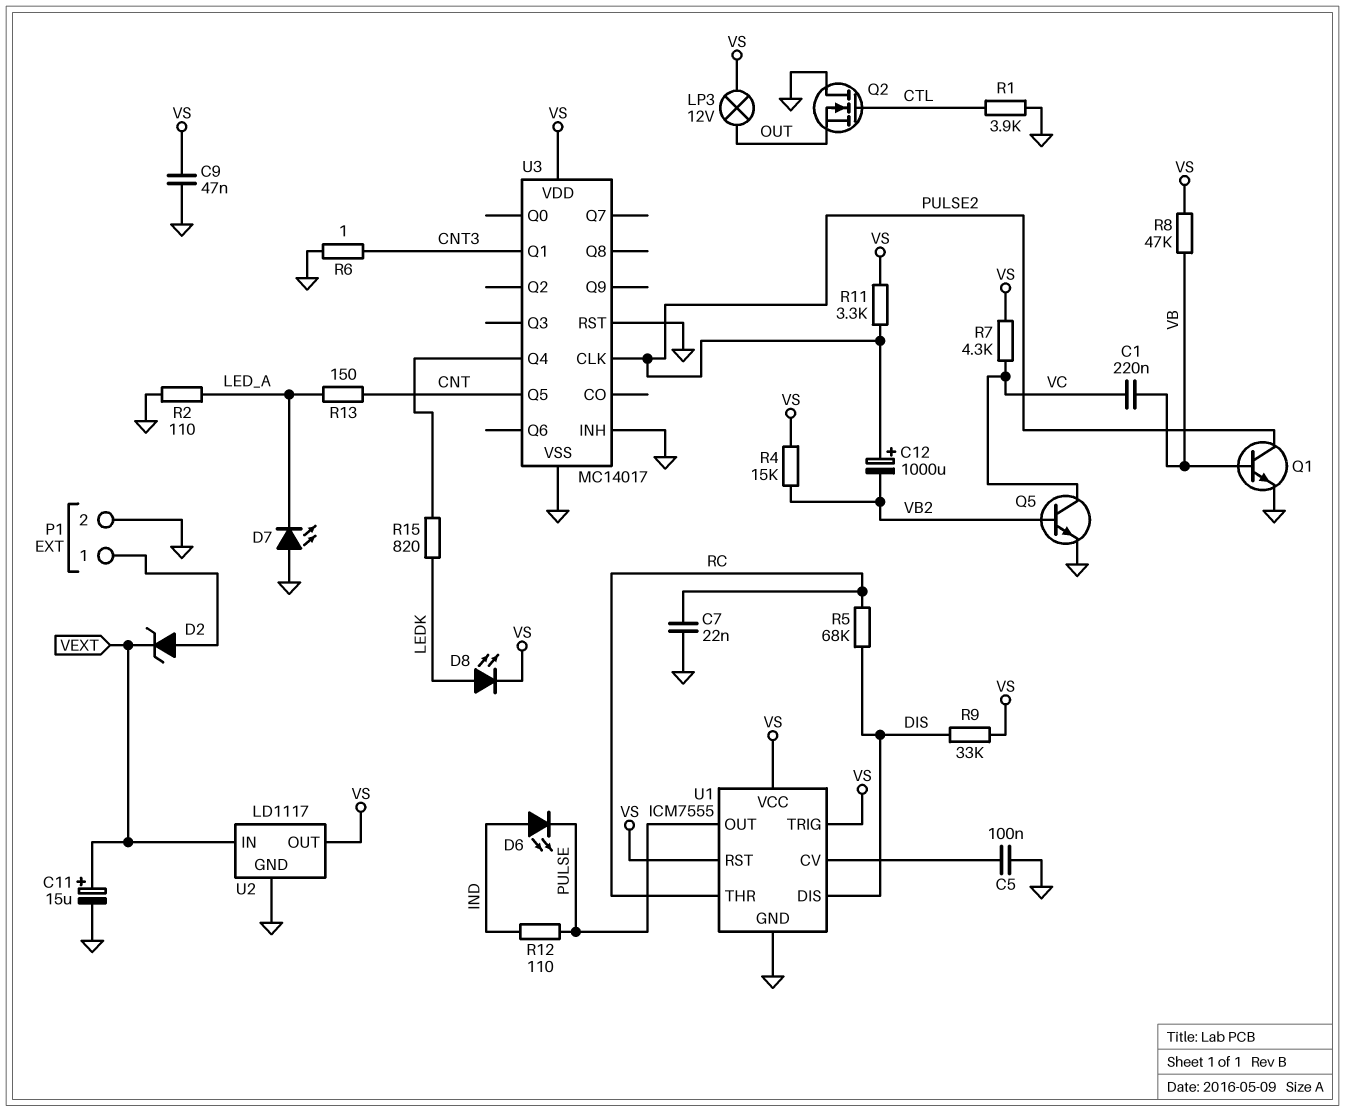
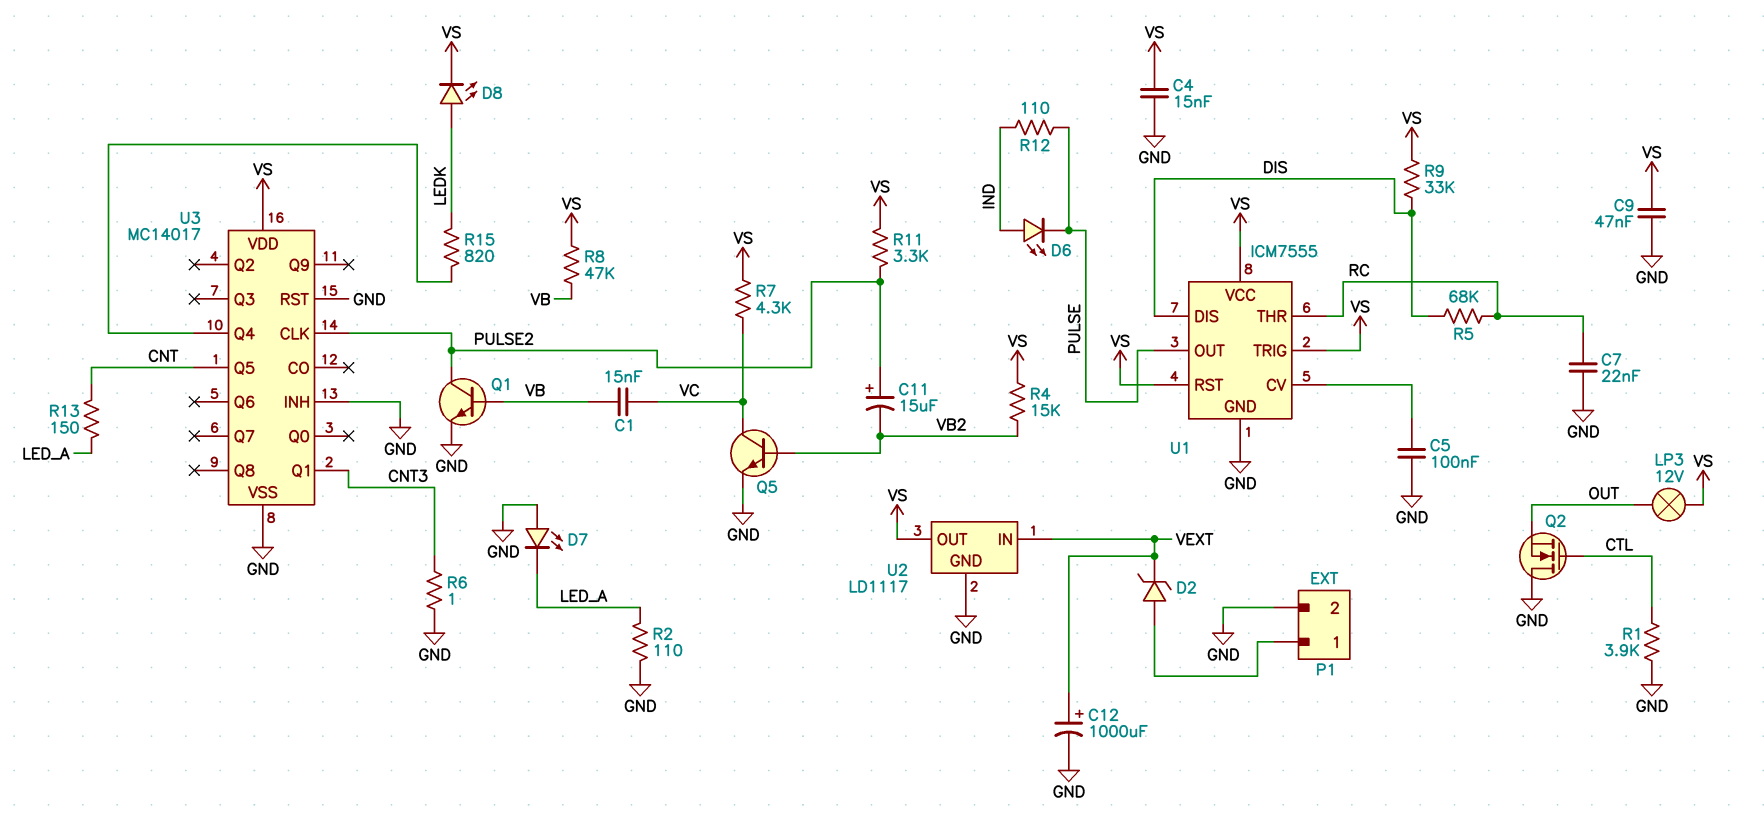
C1: 220nF (VB, VC) -> 15nF (VB, VC)
C4: none -> 15nF (GND, VS)
C11: 15uF (plus VEXT, minus GND) -> 15uF (plus PULSE2, minus VB2)
C12: 1000uF (plus PULSE2, minus VB2) -> 1000uF (plus VEXT, minus GND)

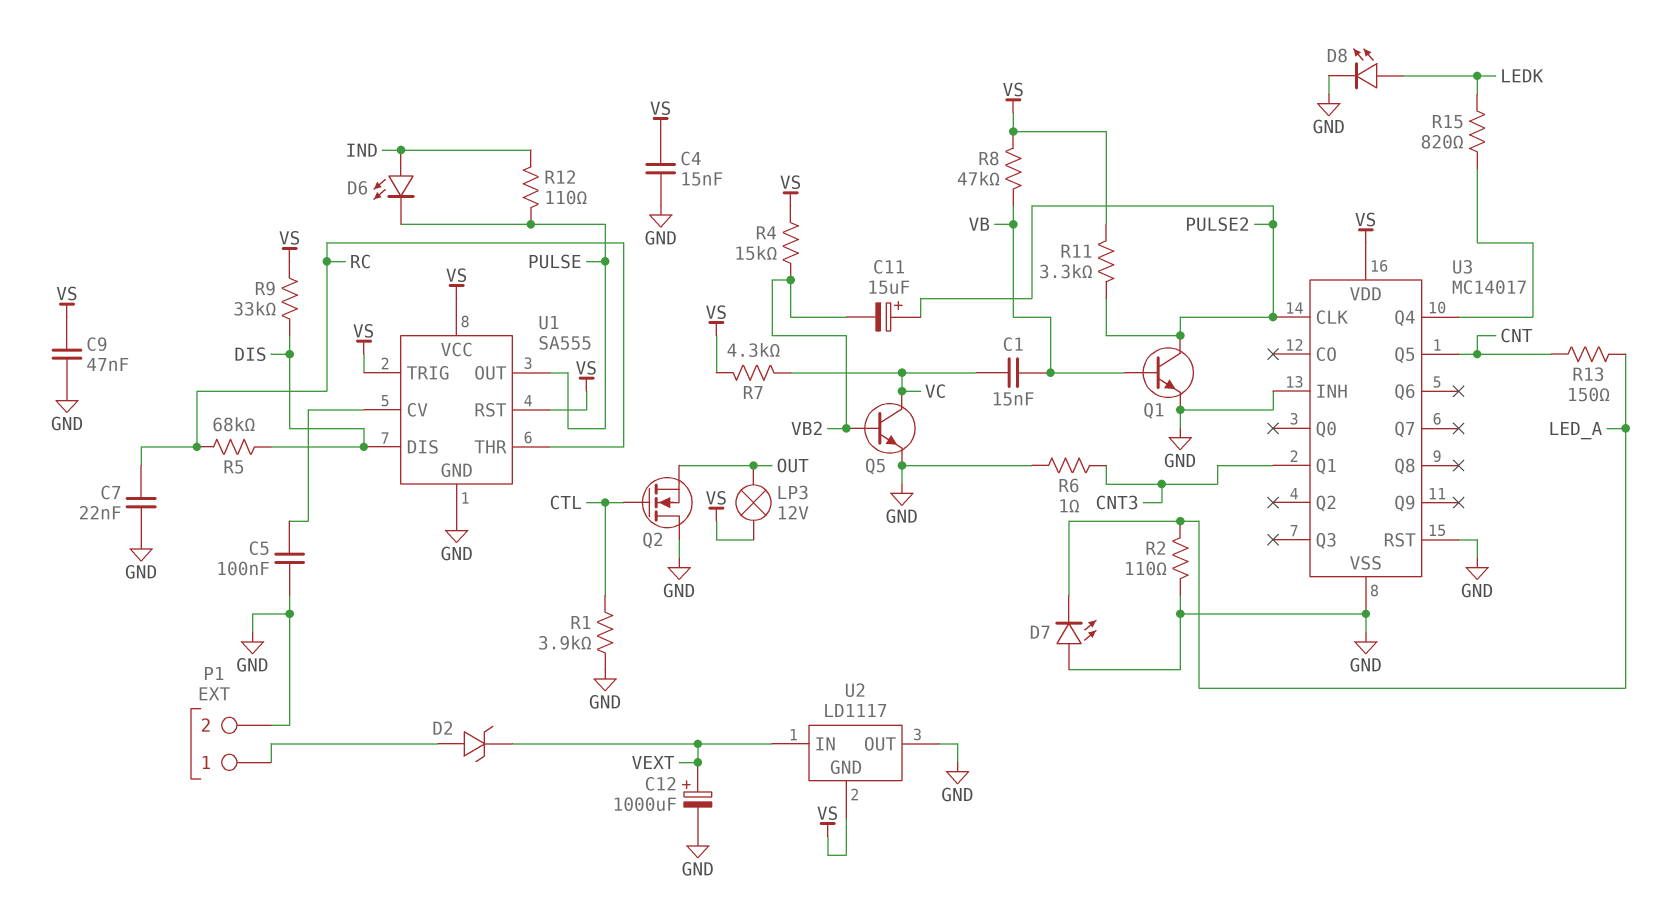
D8: LED (A LEDK, K VS) -> LED (A LEDK, K GND)
U1: ICM7555 -> SA555
U2 pin GND: GND -> VS
U2 pin OUT: VS -> GND

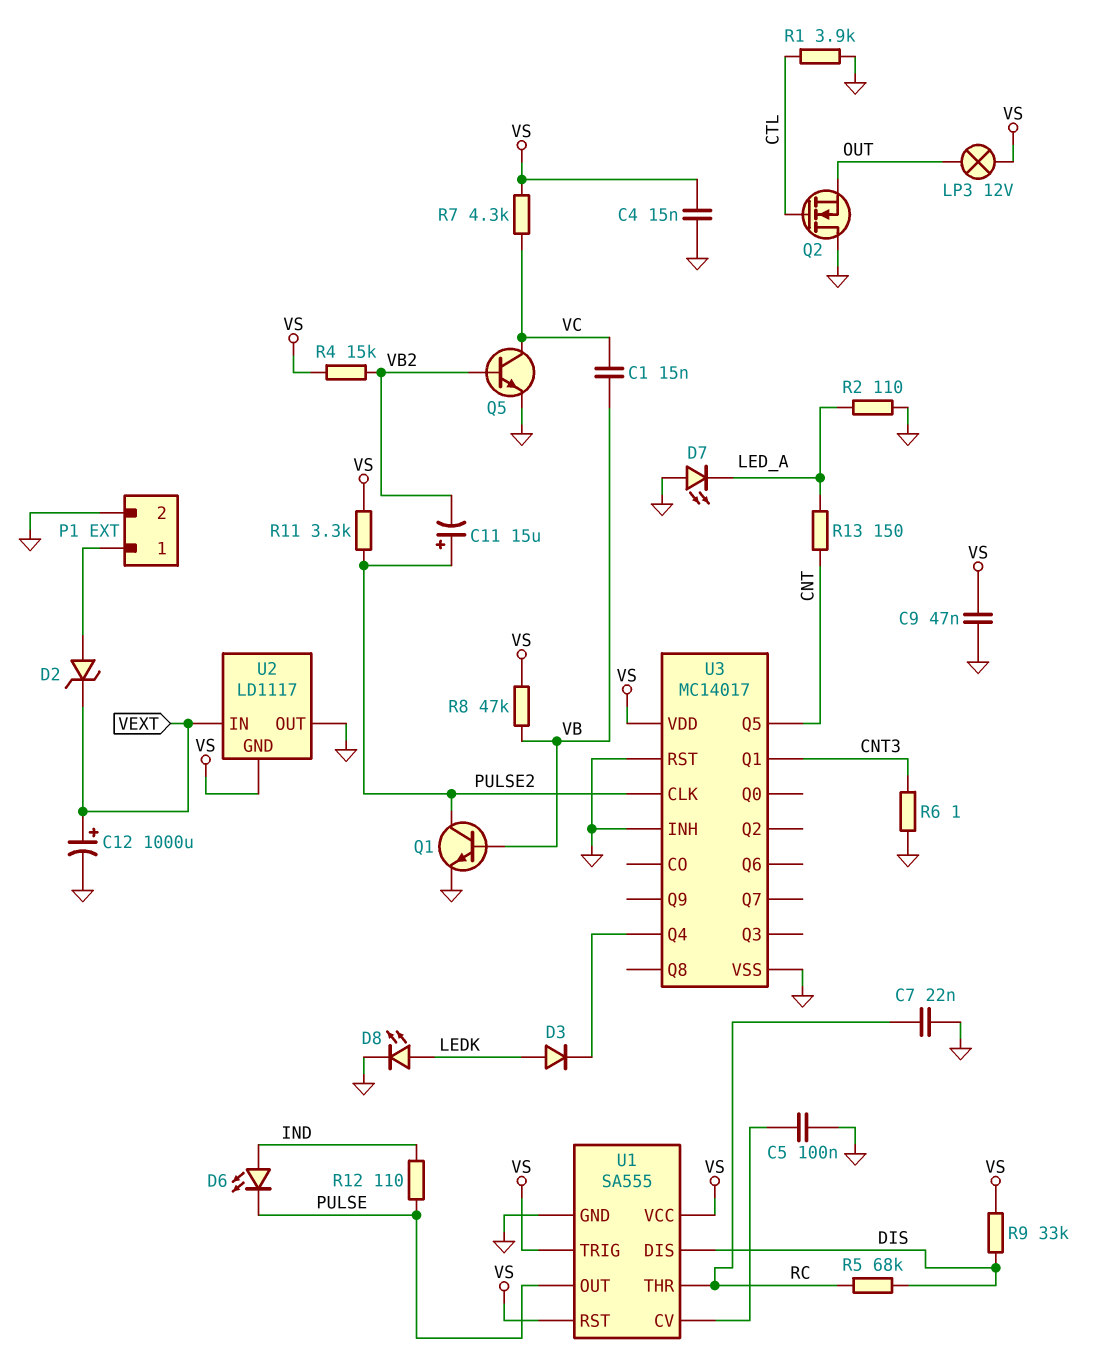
D3: none -> diode (A LEDK, K U3/Q4)
R15: 820 (LEDK, U3/Q4) -> none

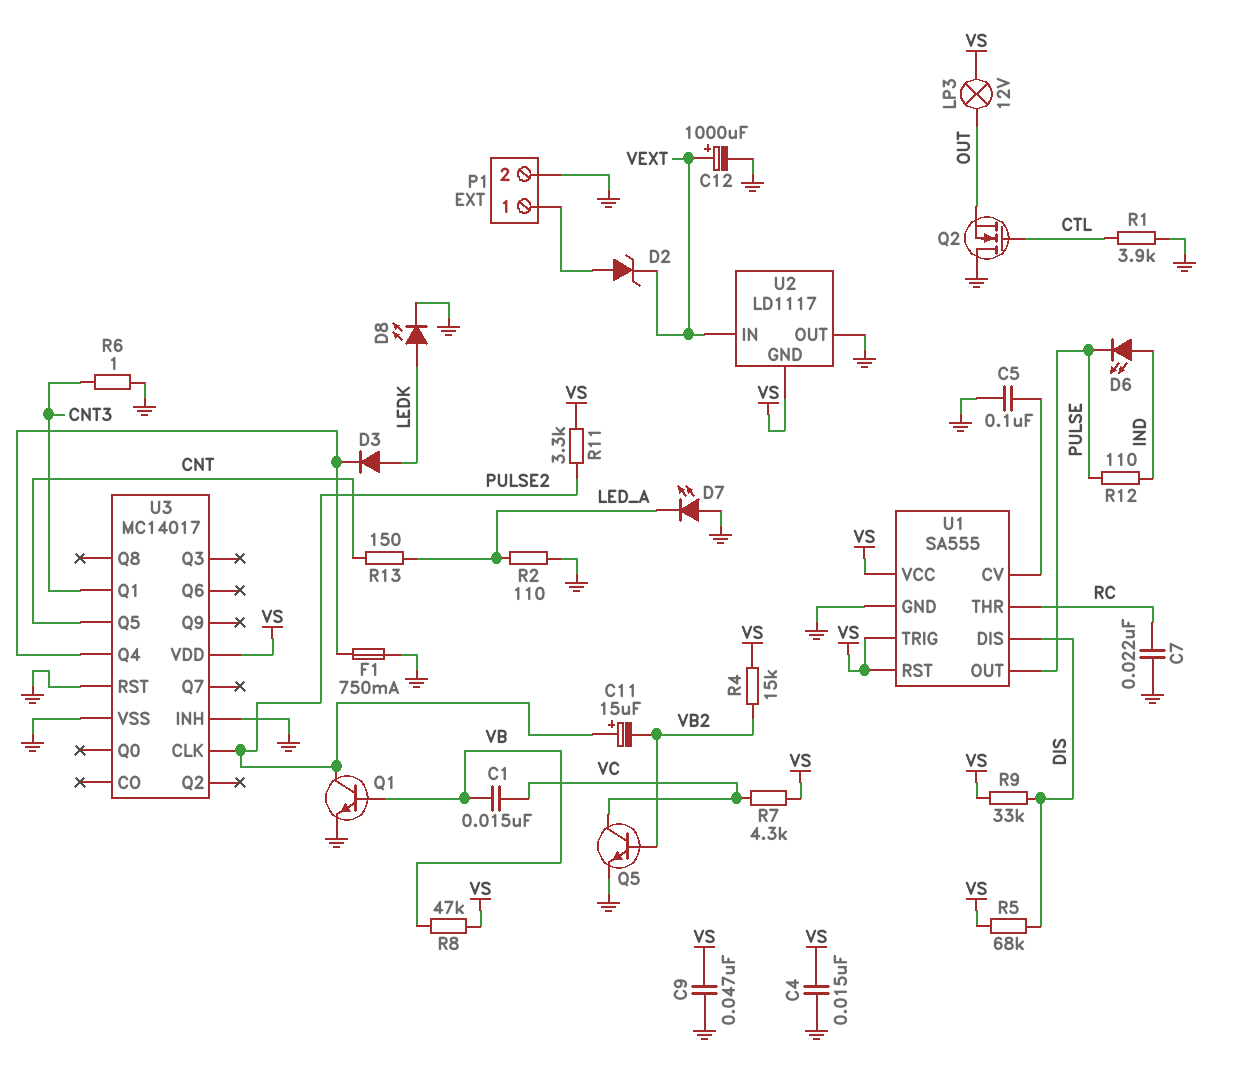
F1: none -> 750mA (GND, U3/Q4)
R5: 68k (DIS, RC) -> 68k (DIS, VS)

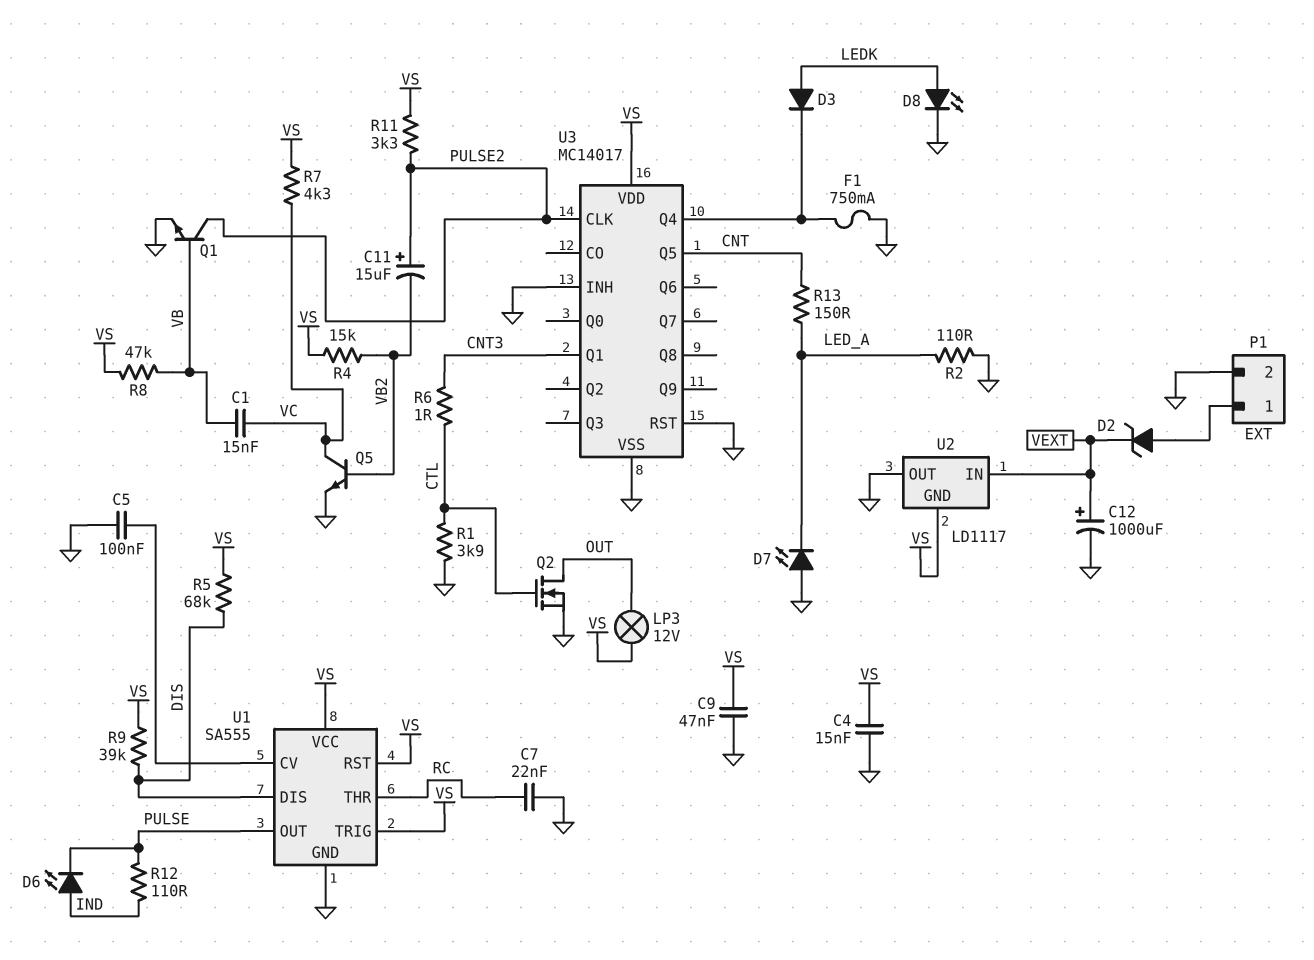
Q2: NMOS (G CTL, D GND, S OUT) -> NMOS (G CTL, D OUT, S GND)
R6: 1 (CNT3, GND) -> 1 (CNT3, CTL)
R9: 33k (DIS, VS) -> 39k (DIS, VS)

